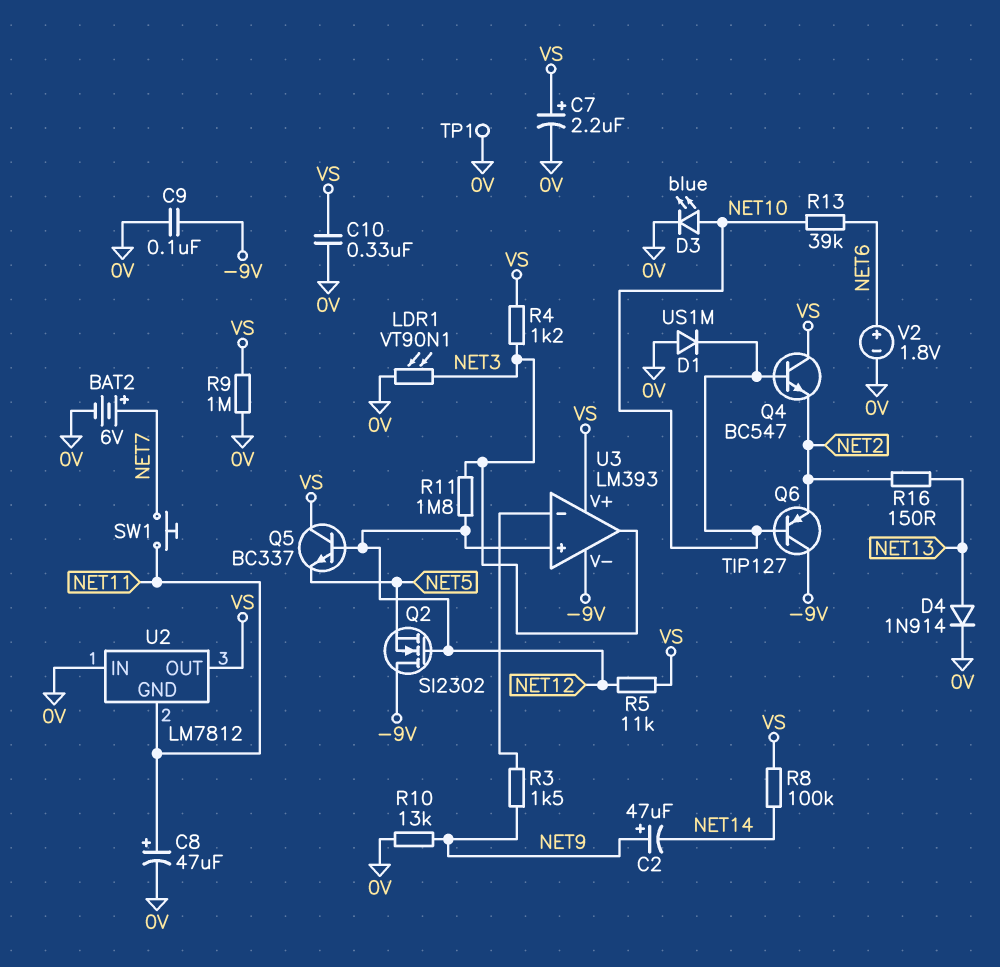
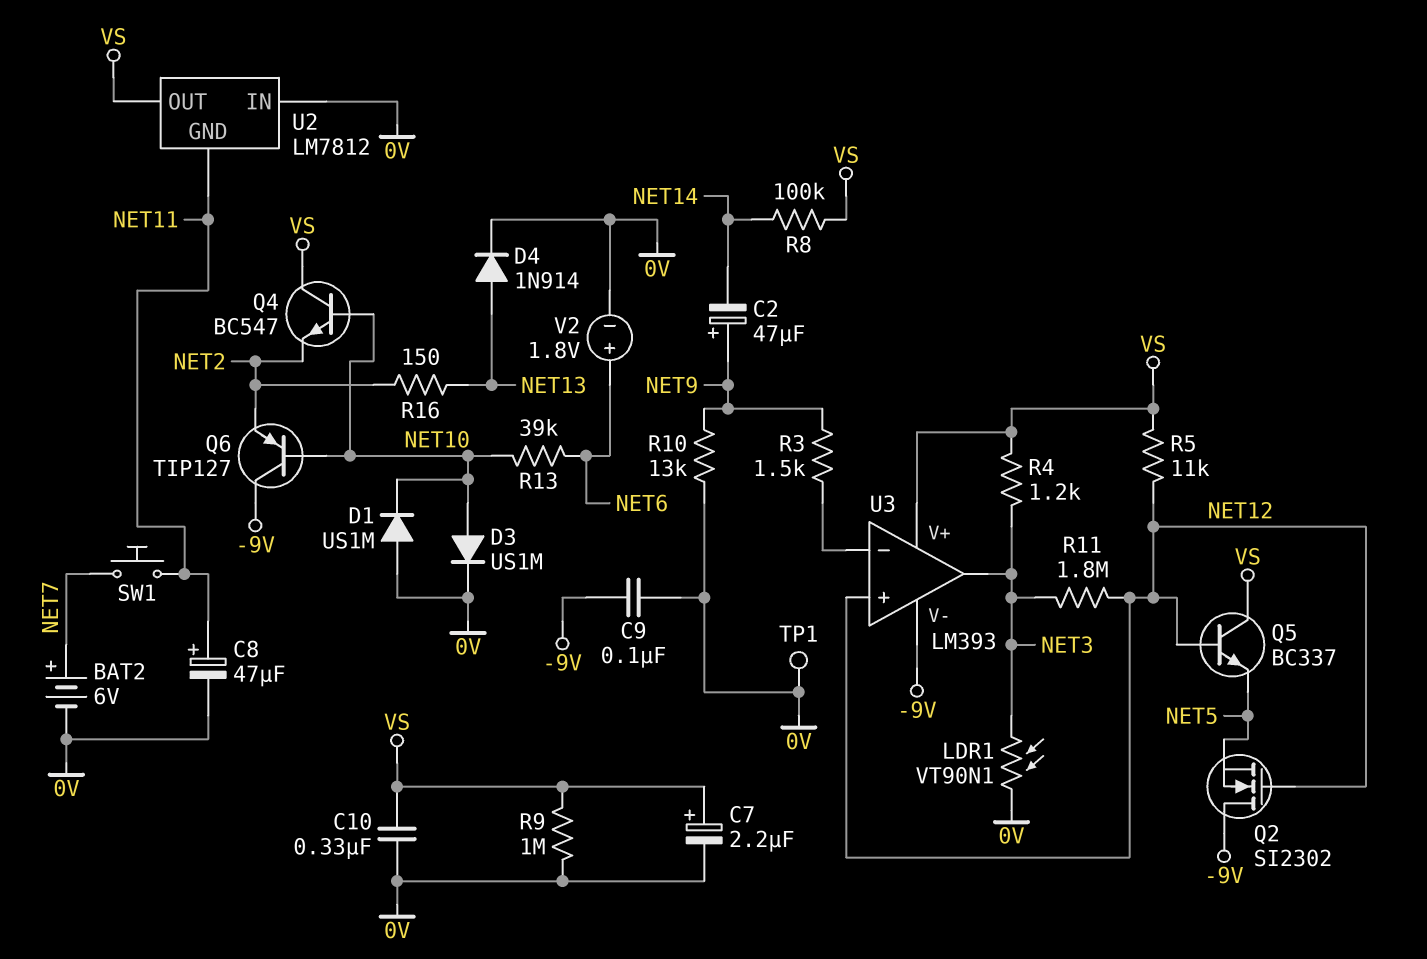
D3: LED blue (A NET10, K 0V) -> diode US1M (A NET10, K 0V)

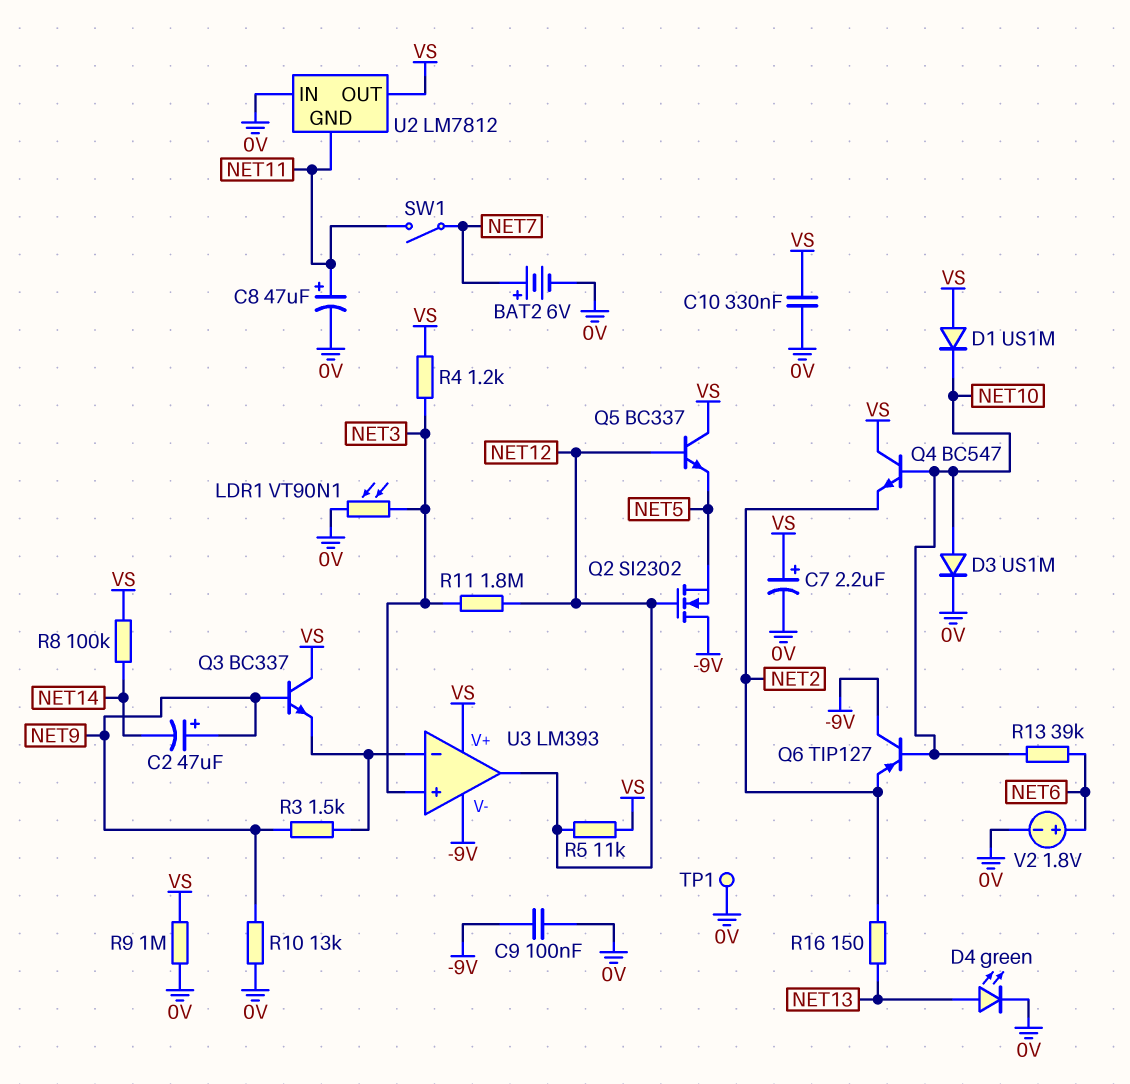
D1: diode US1M (A 0V, K NET10) -> diode US1M (A VS, K NET10)
D4: diode 1N914 (A NET13, K 0V) -> LED green (A NET13, K 0V)
Q3: none -> NPN BC337 (B NET9, C VS, E U3/in-)
SW1: button (NET7, NET11) -> switch (NET7, NET11)
U3 pin in+: NET12 -> NET3
U3 pin out: NET3 -> NET12

